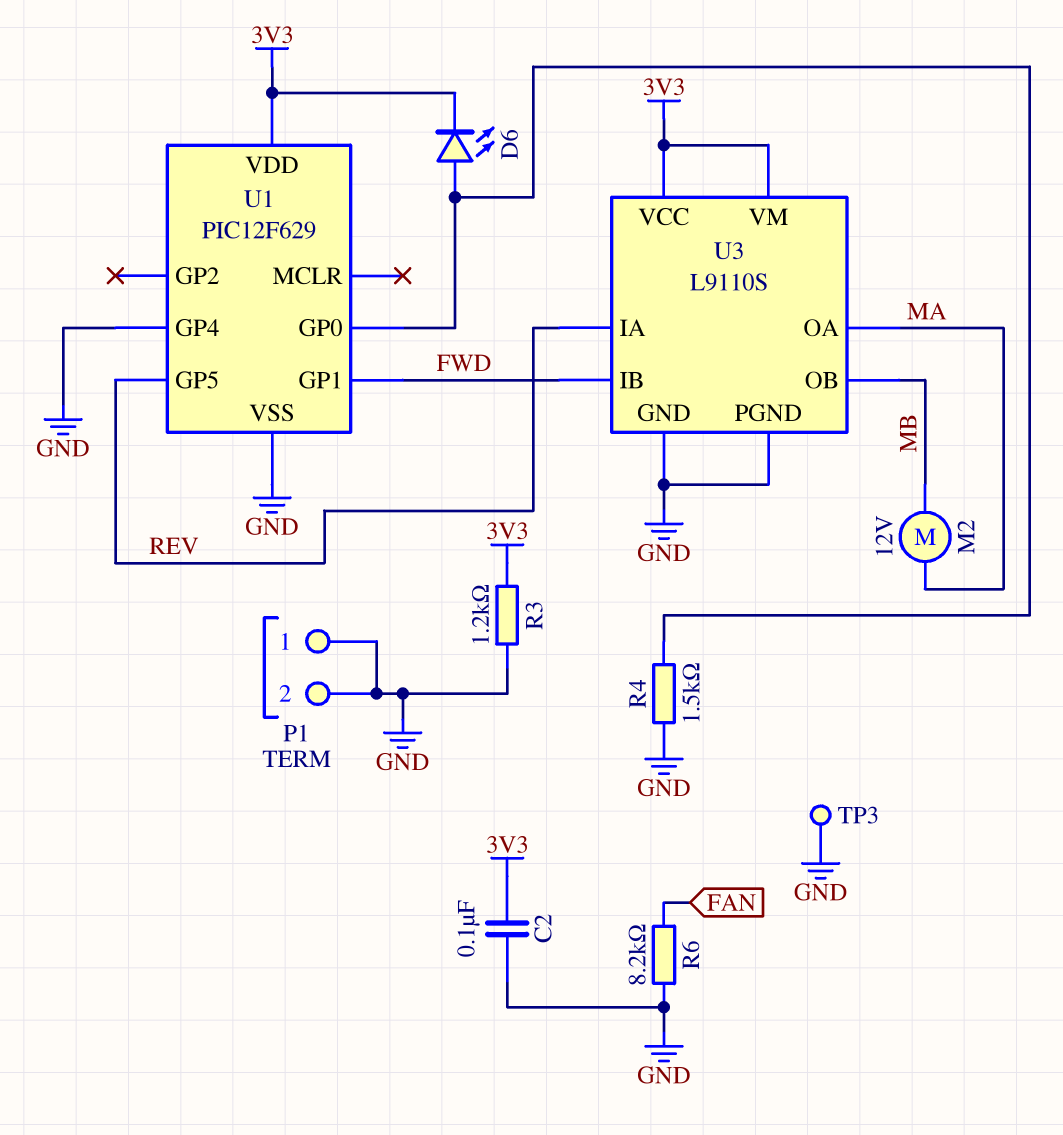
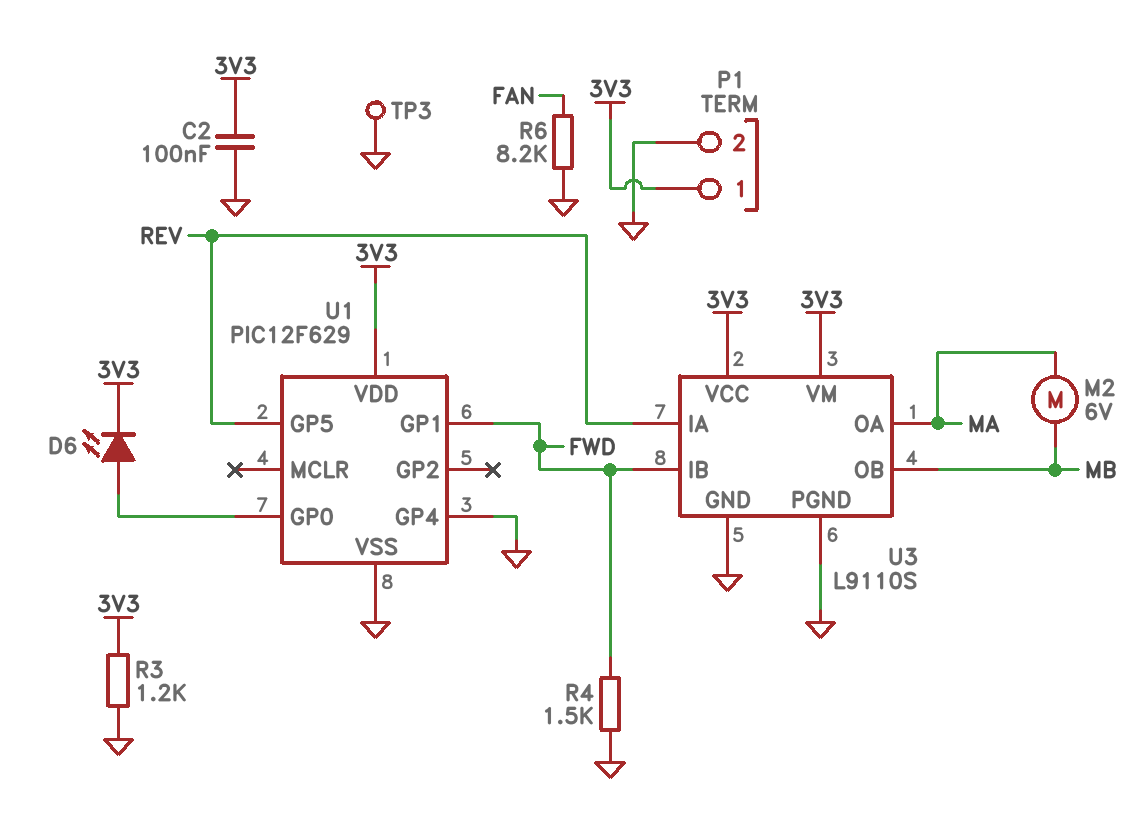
M2: motor 12V (MA, MB) -> motor 6V (MA, MB)
P1 pin 1: GND -> 3V3
R4: 1.5k (GND, U1/GP0) -> 1.5k (FWD, GND)

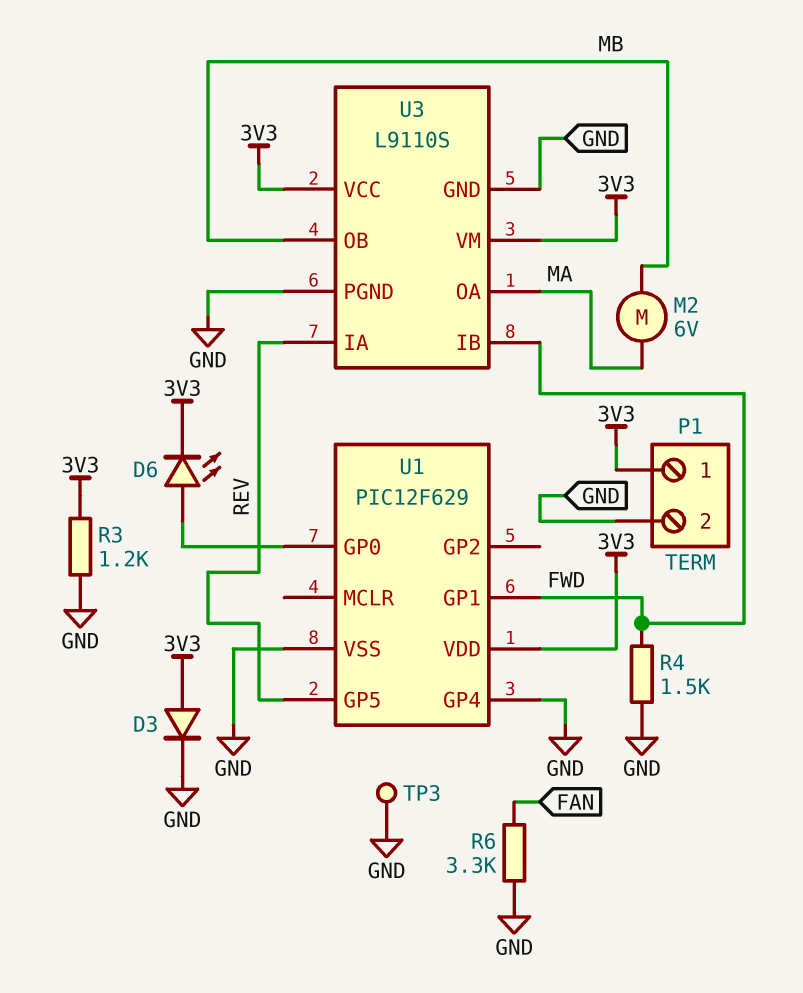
C2: 100nF (3V3, GND) -> none
D3: none -> diode (A 3V3, K GND)
R6: 8.2k (FAN, GND) -> 3.3k (FAN, GND)

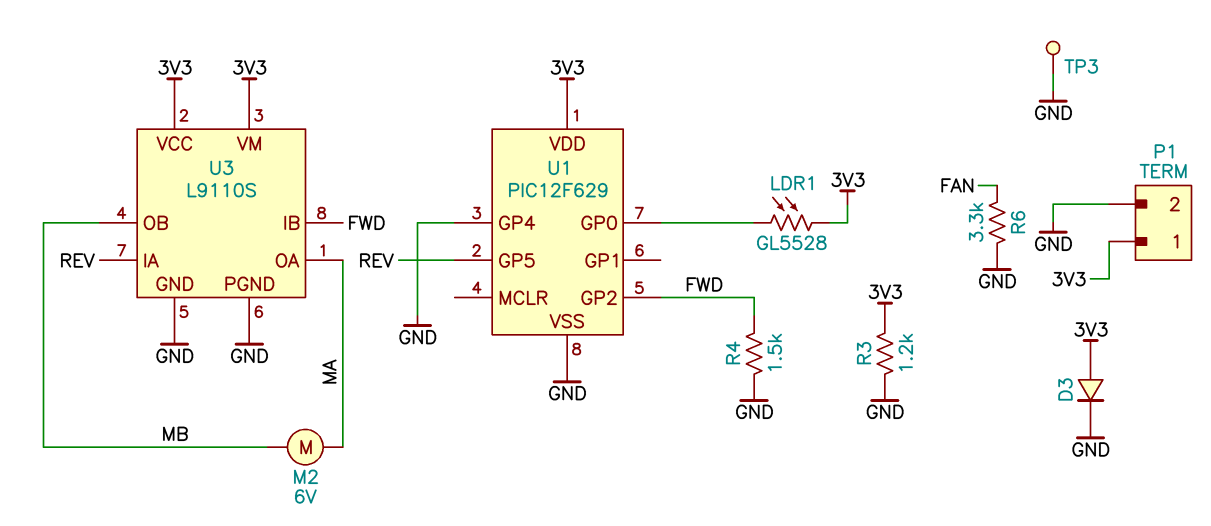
D6: LED (A U1/GP0, K 3V3) -> none
LDR1: none -> GL5528 (3V3, U1/GP0)
U1 pin GP1: FWD -> none
U1 pin GP2: none -> FWD

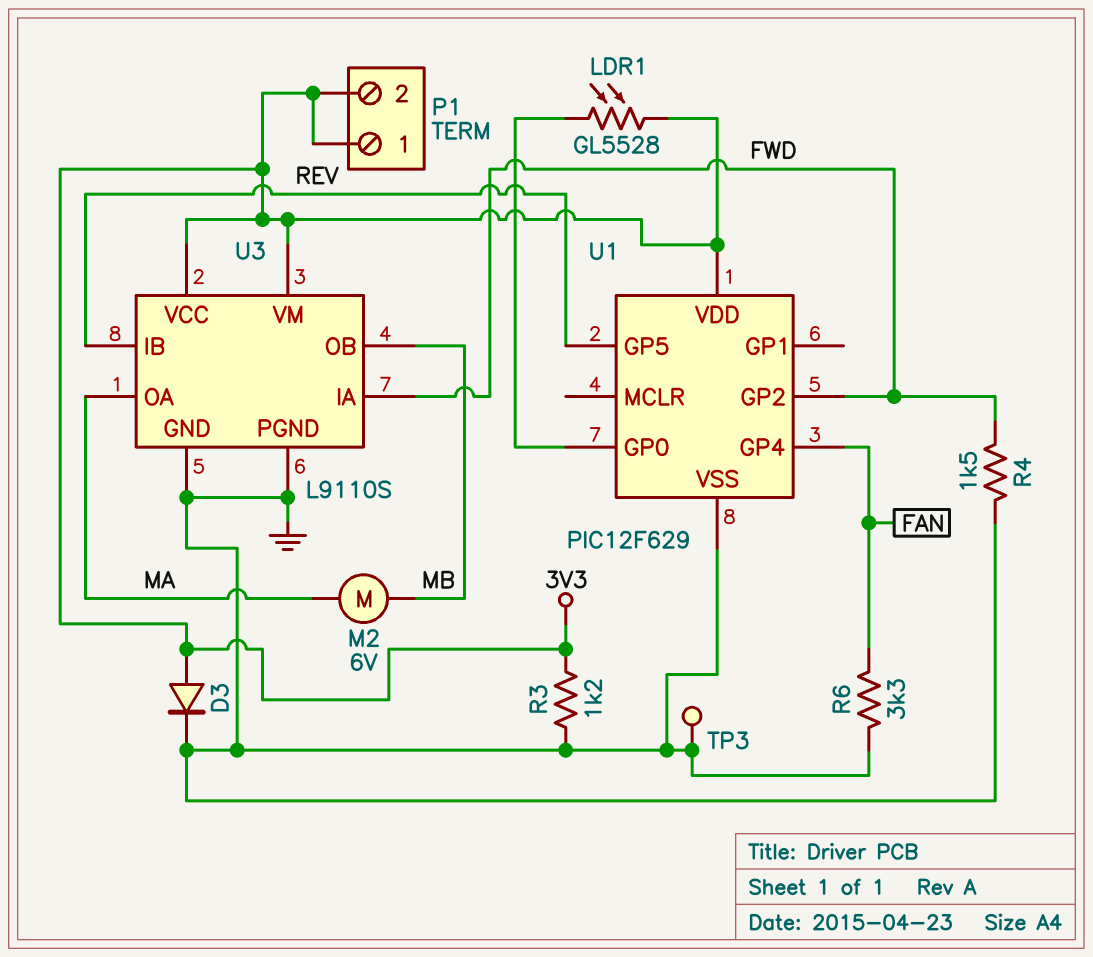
P1 pin 2: GND -> 3V3
U1 pin GP4: GND -> FAN
U3 pin IA: REV -> FWD
U3 pin IB: FWD -> REV

